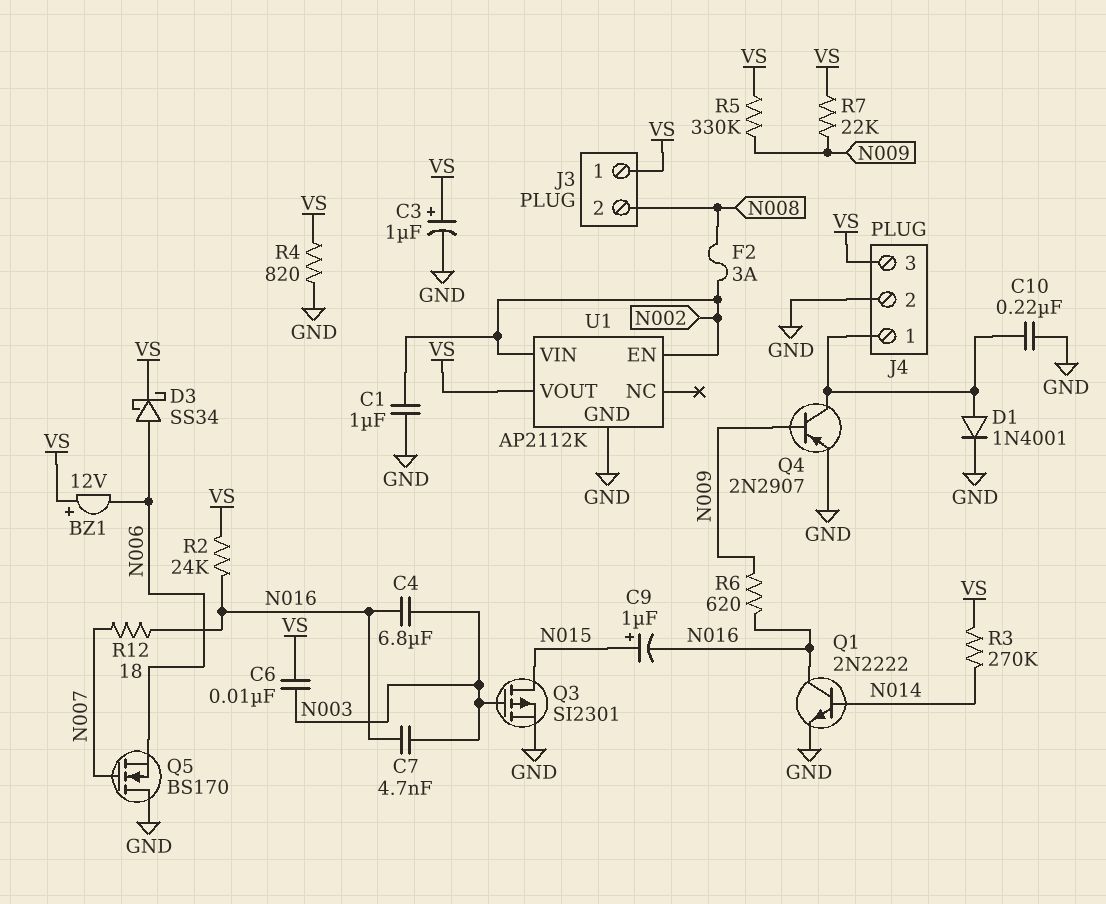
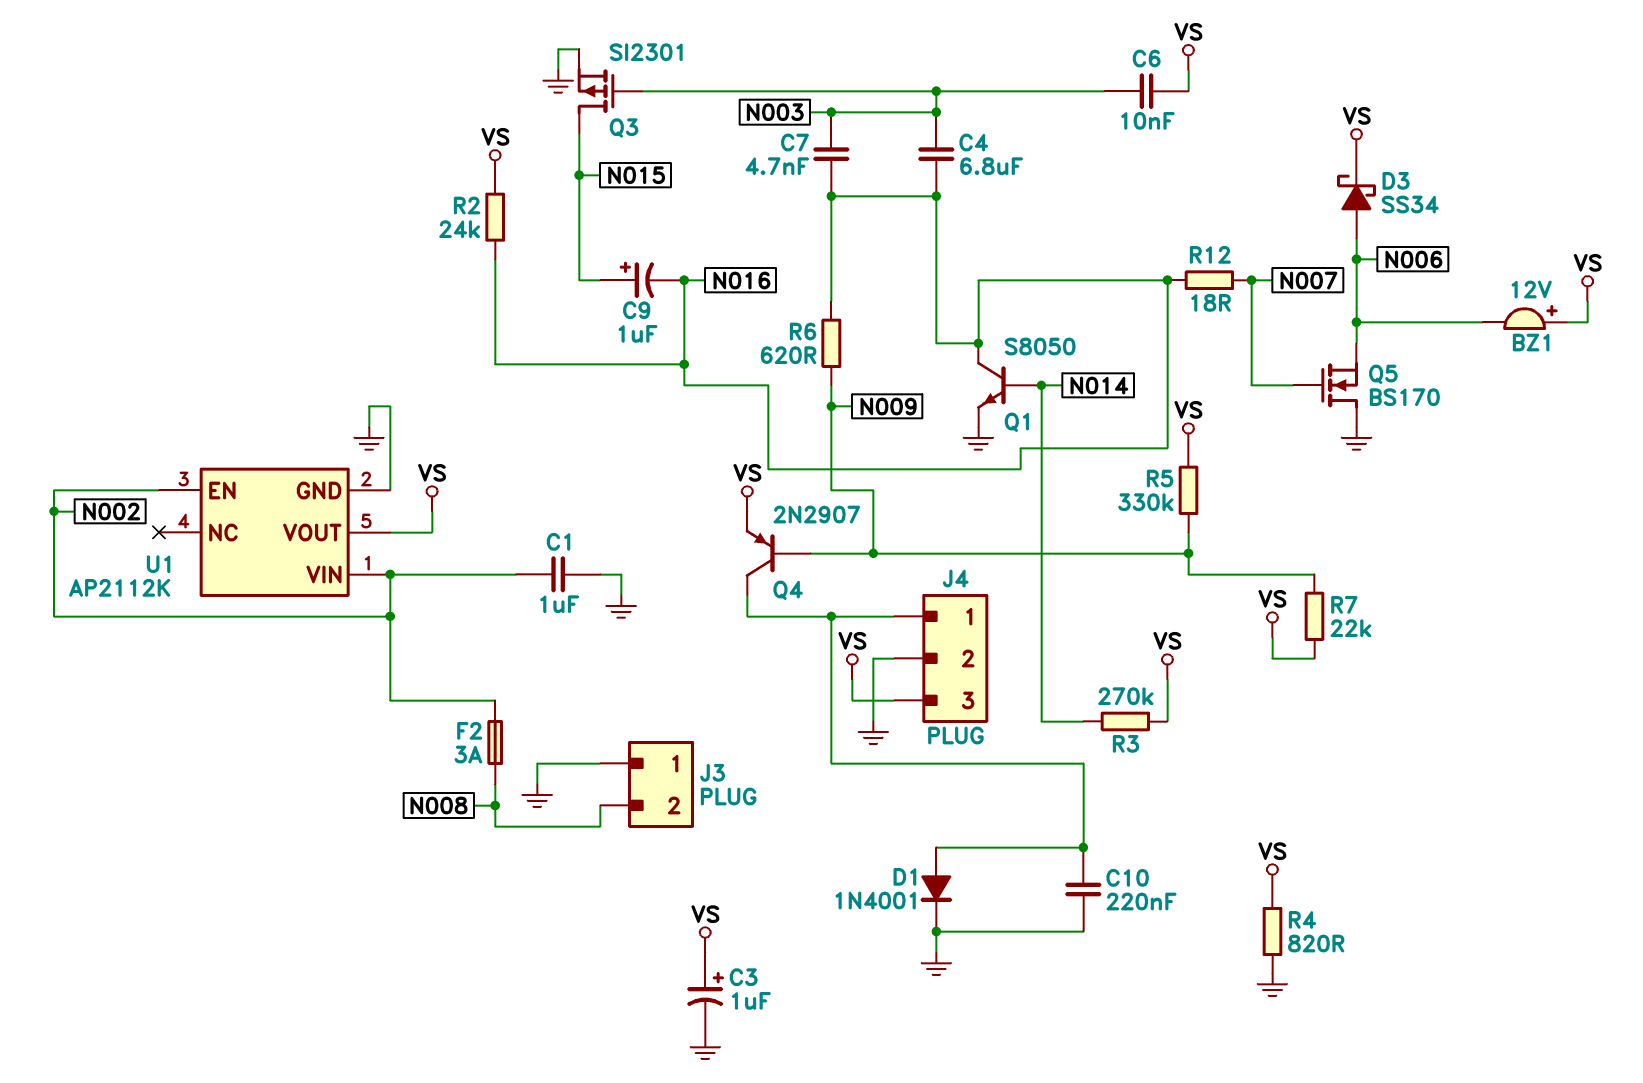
J3 pin 1: VS -> GND
Q1: NPN 2N2222 (B N014, C N016, E GND) -> NPN S8050 (B N014, C N016, E GND)
Q4: PNP 2N2907 (B N009, C J4/1, E GND) -> PNP 2N2907 (B N009, C J4/1, E VS)

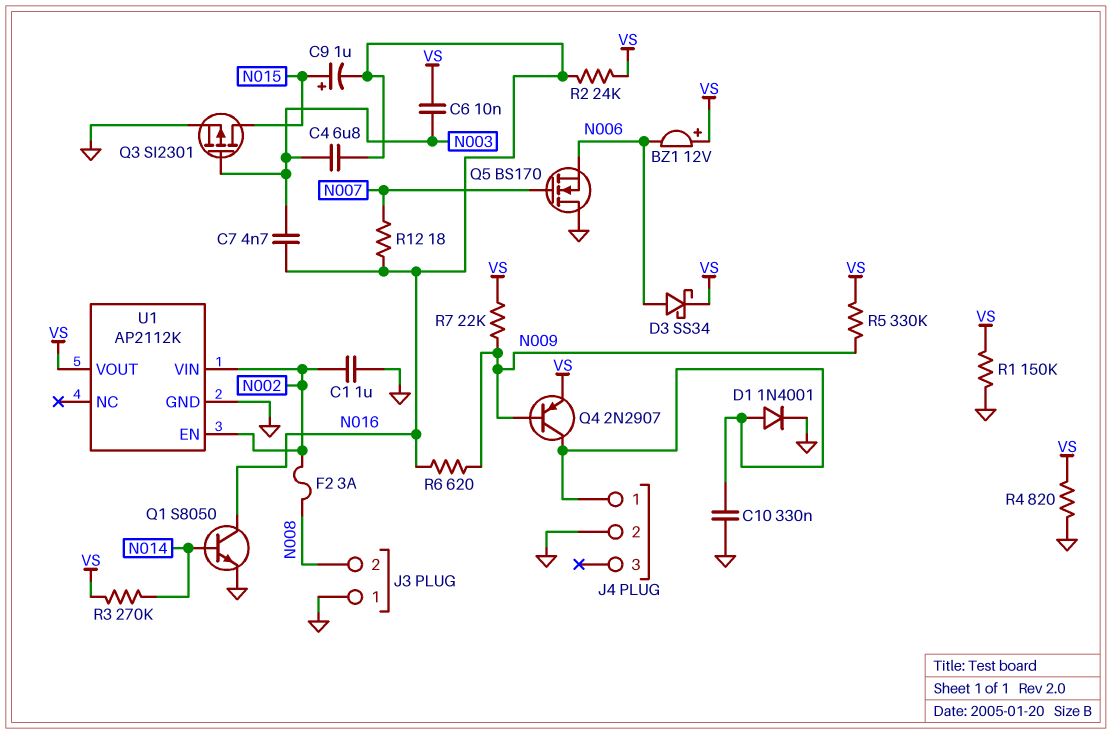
C3: 1uF (plus VS, minus GND) -> none
C10: 220nF (GND, J4/1) -> 330nF (GND, J4/1)
J4 pin 3: VS -> none
R1: none -> 150k (GND, VS)

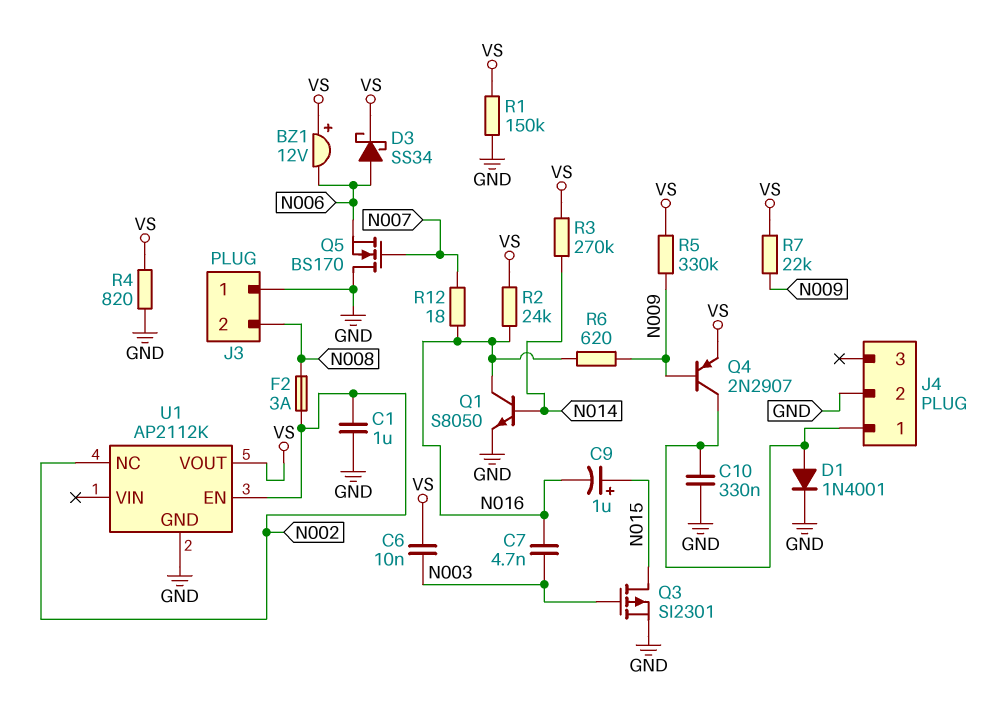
C4: 6.8uF (N003, N016) -> none
U1 pin NC: none -> N002
U1 pin VIN: N002 -> none

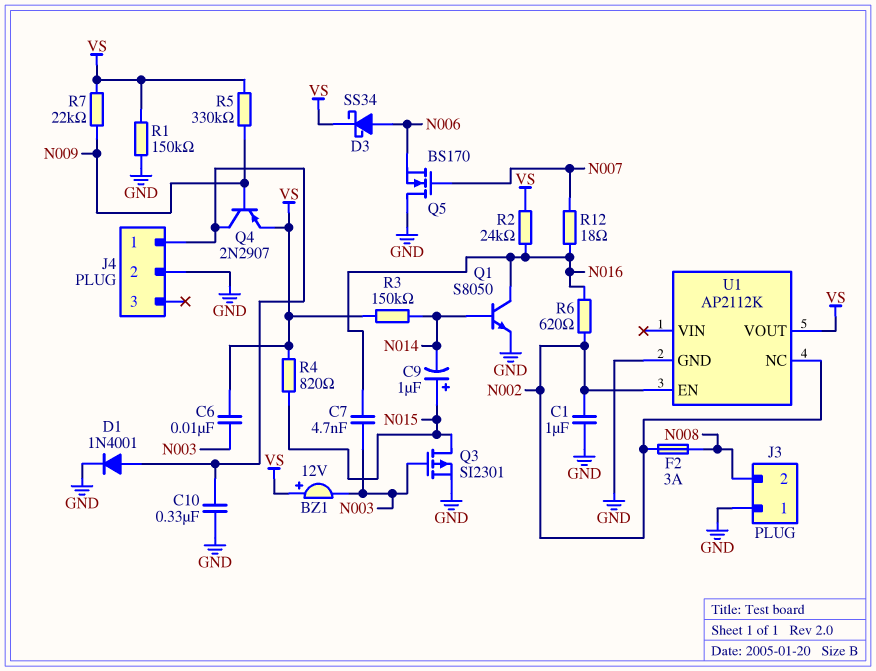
BZ1: buzzer 12V (plus VS, minus N006) -> buzzer 12V (plus VS, minus N003)
C9: 1uF (plus N015, minus N016) -> 1uF (plus N015, minus N014)
R3: 270k (N014, VS) -> 150k (N014, VS)
R4: 820 (GND, VS) -> 820 (N015, VS)
R6: 620 (N009, N016) -> 620 (N002, N016)

